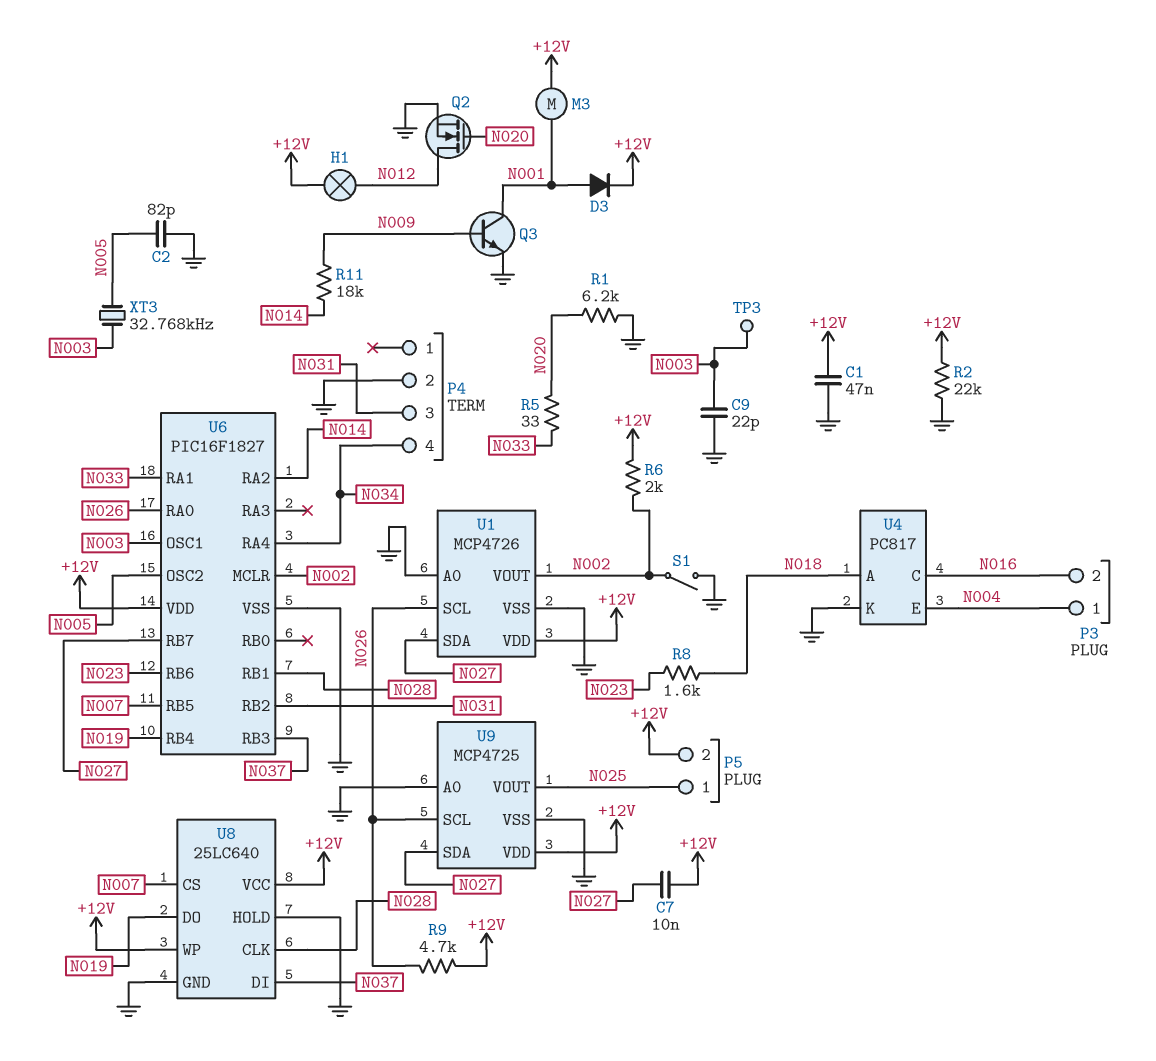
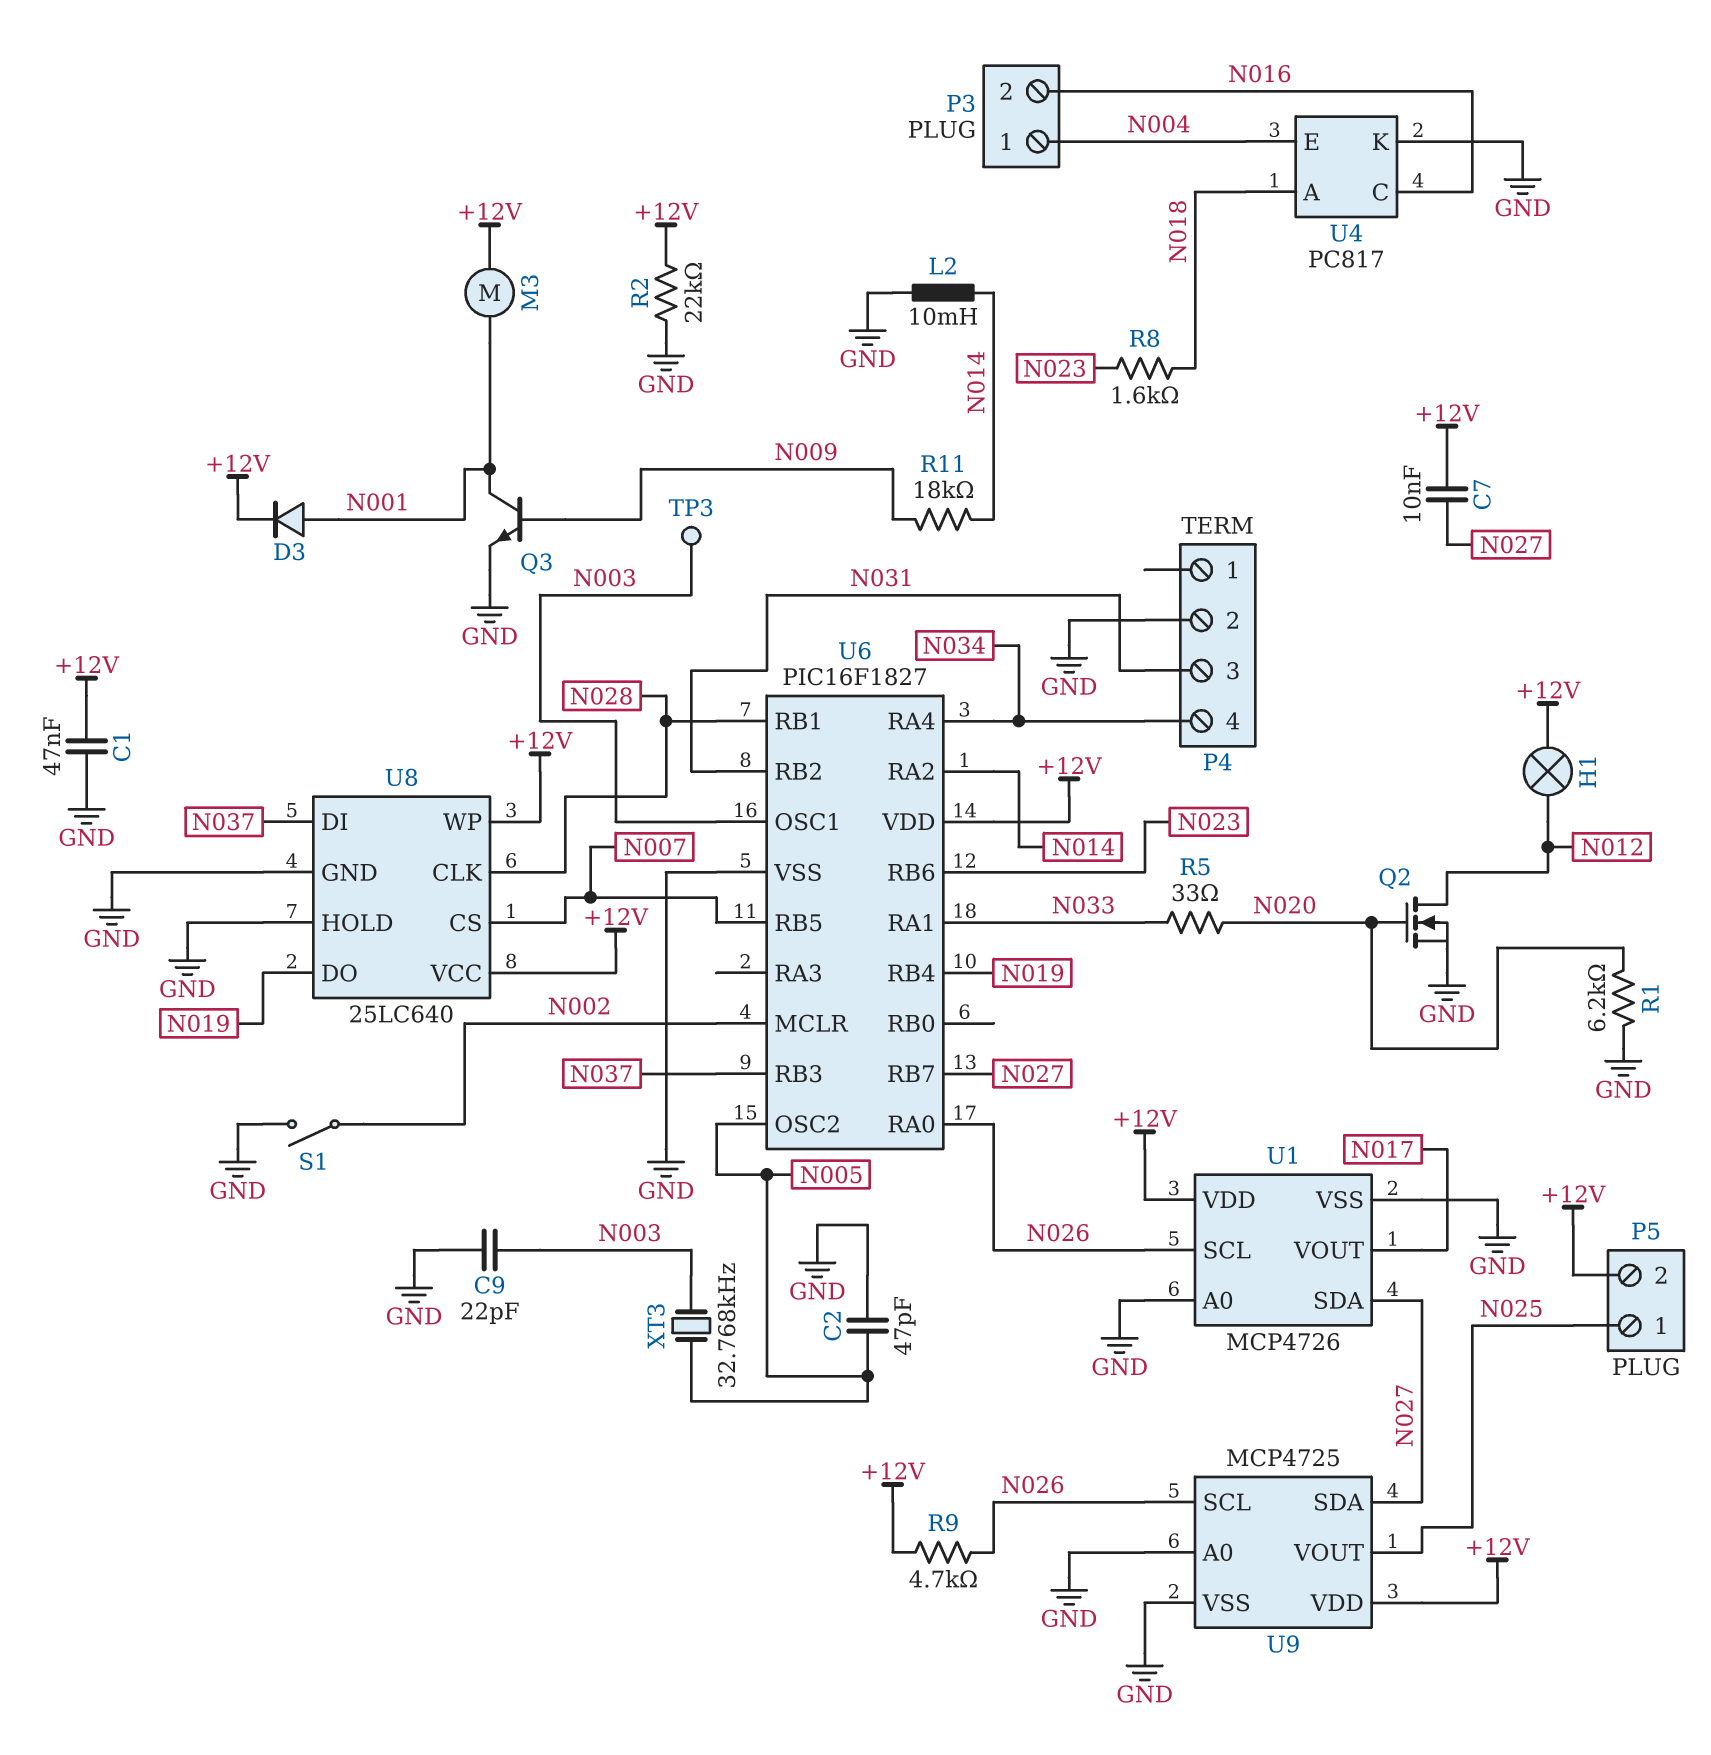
C2: 82pF (GND, N005) -> 47pF (GND, N005)
L2: none -> 10mH (GND, N014)
R6: 2k (+12V, N002) -> none
U1 pin VOUT: N002 -> N017

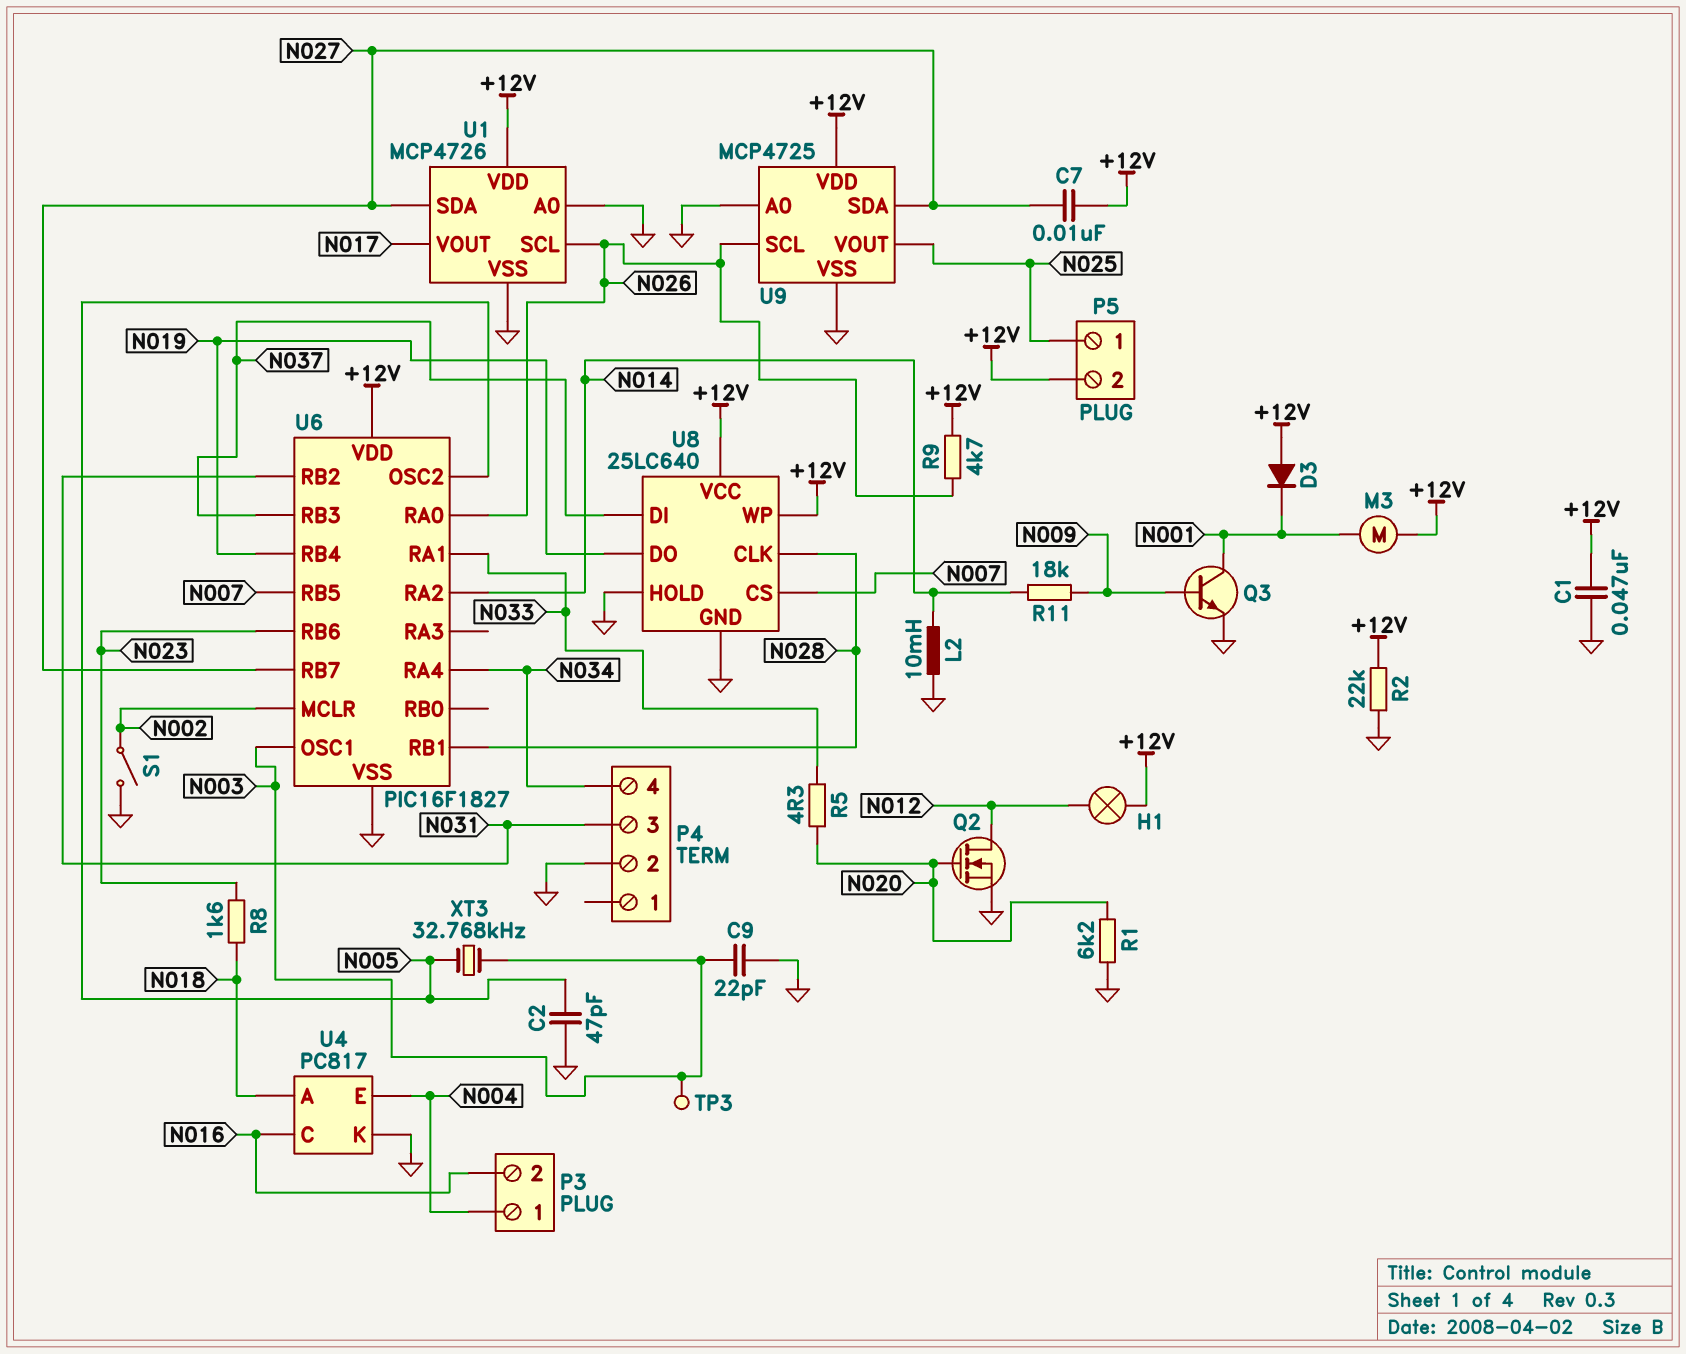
D3: diode (A N001, K +12V) -> diode (A +12V, K N001)
R5: 33 (N020, N033) -> 4.3 (N020, N033)

